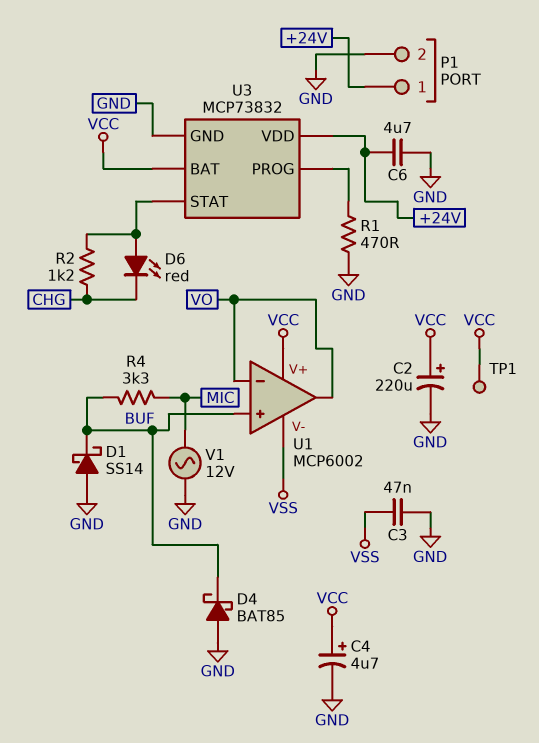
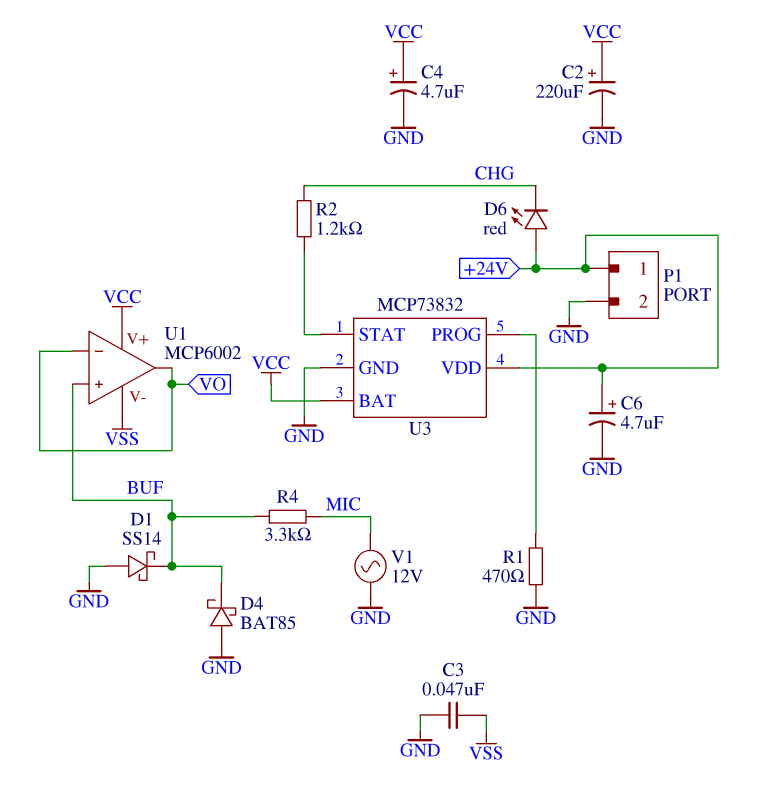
C6: 4.7uF (+24V, GND) -> 4.7uF (plus +24V, minus GND)
D6: LED red (A U3/STAT, K CHG) -> LED red (A +24V, K CHG)
TP1: test point (VCC) -> none

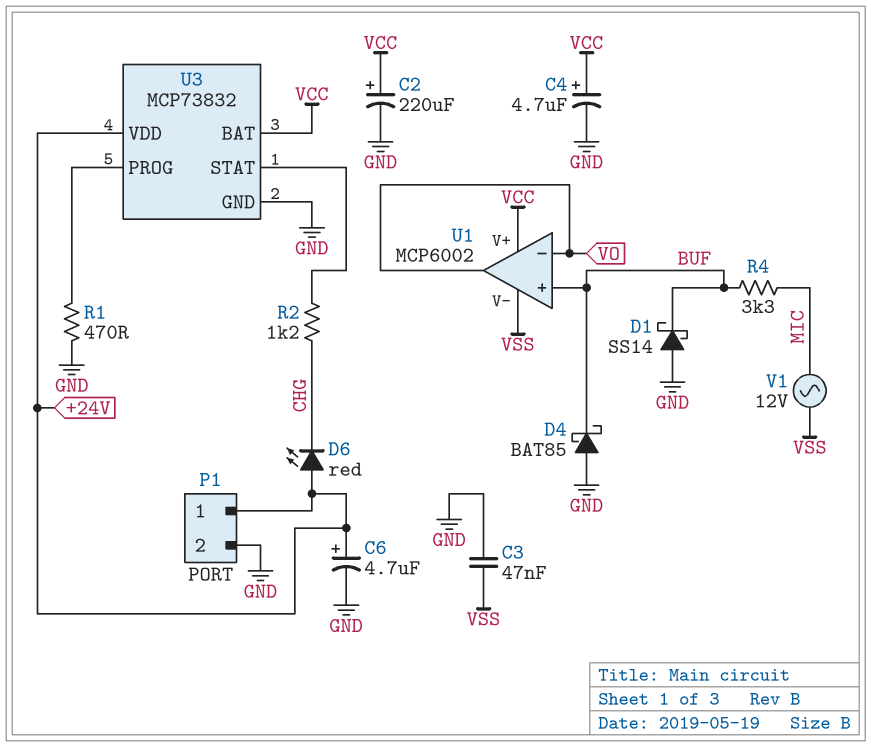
V1: AC 12V (GND, MIC) -> AC 12V (MIC, VSS)

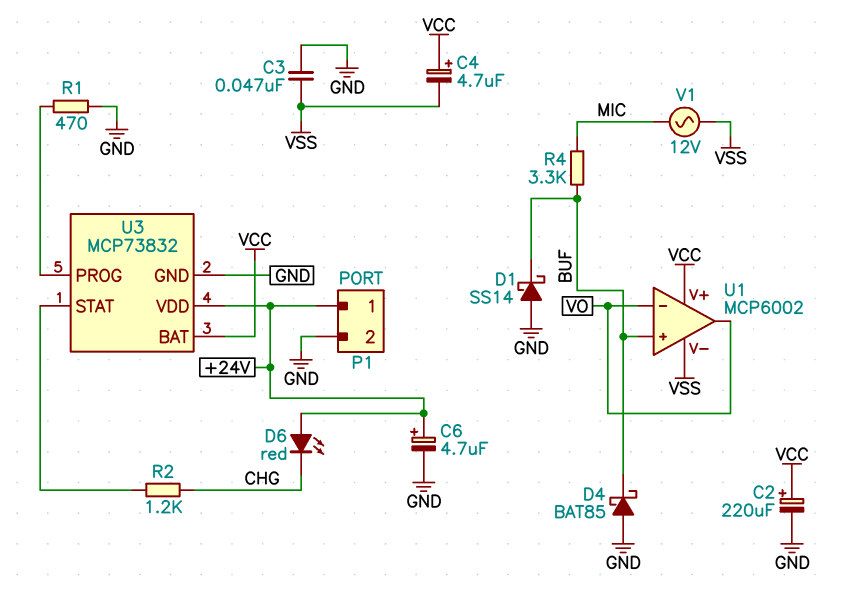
C4: 4.7uF (plus VCC, minus GND) -> 4.7uF (plus VCC, minus VSS)

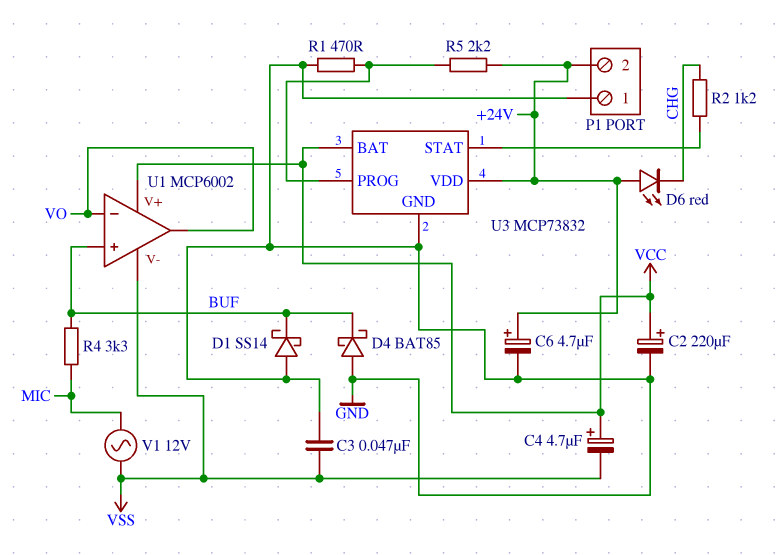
P1 pin 1: +24V -> GND
P1 pin 2: GND -> +24V
R5: none -> 2.2k (+24V, U3/PROG)

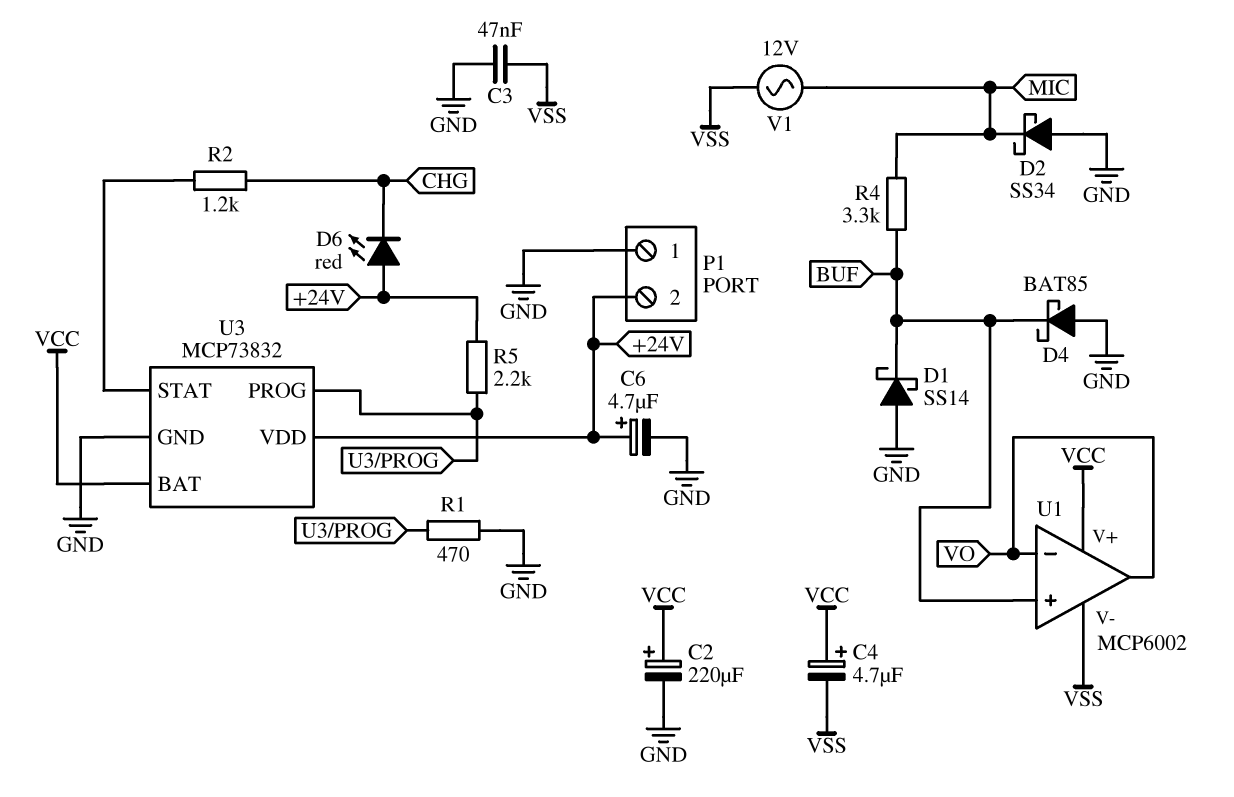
D2: none -> schottky SS34 (A GND, K MIC)

